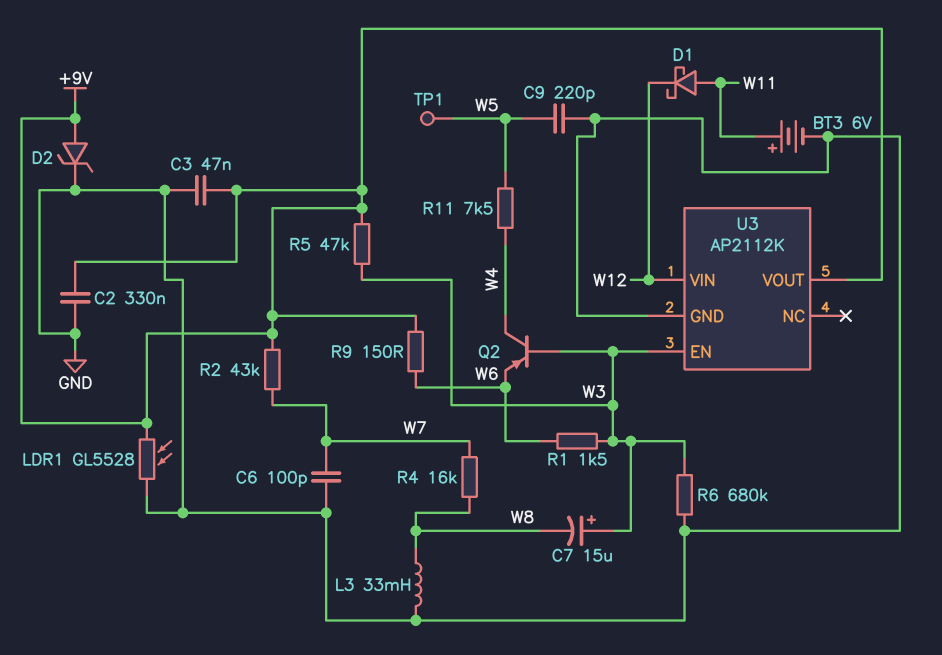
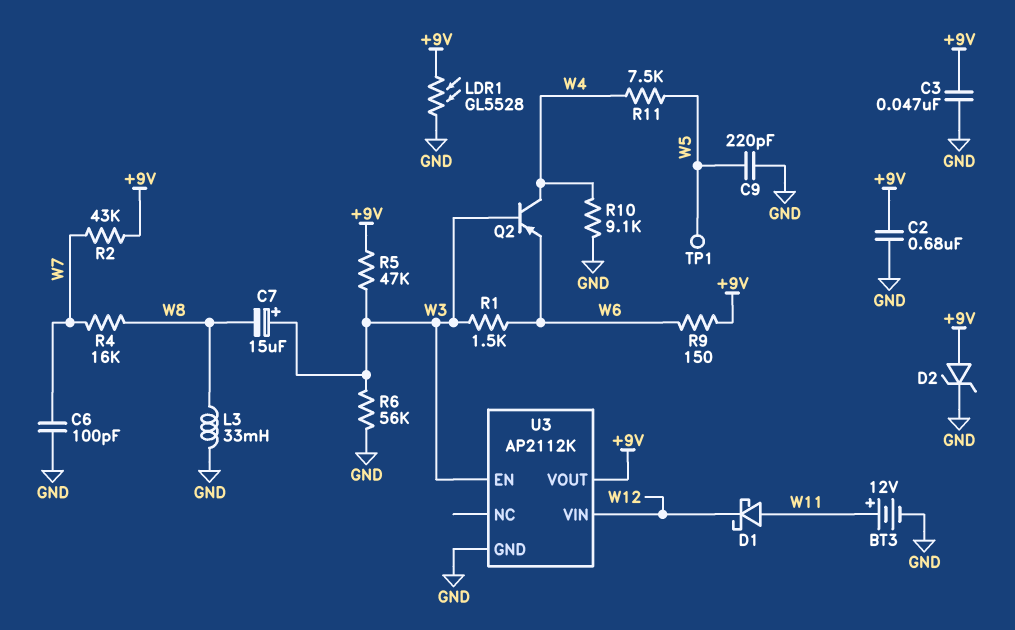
BT3: 6V (plus W11, minus GND) -> 12V (plus W11, minus GND)
C2: 330nF (+9V, GND) -> 680nF (+9V, GND)
R6: 680k (GND, W3) -> 56k (GND, W3)
R10: none -> 9.1k (GND, W4)

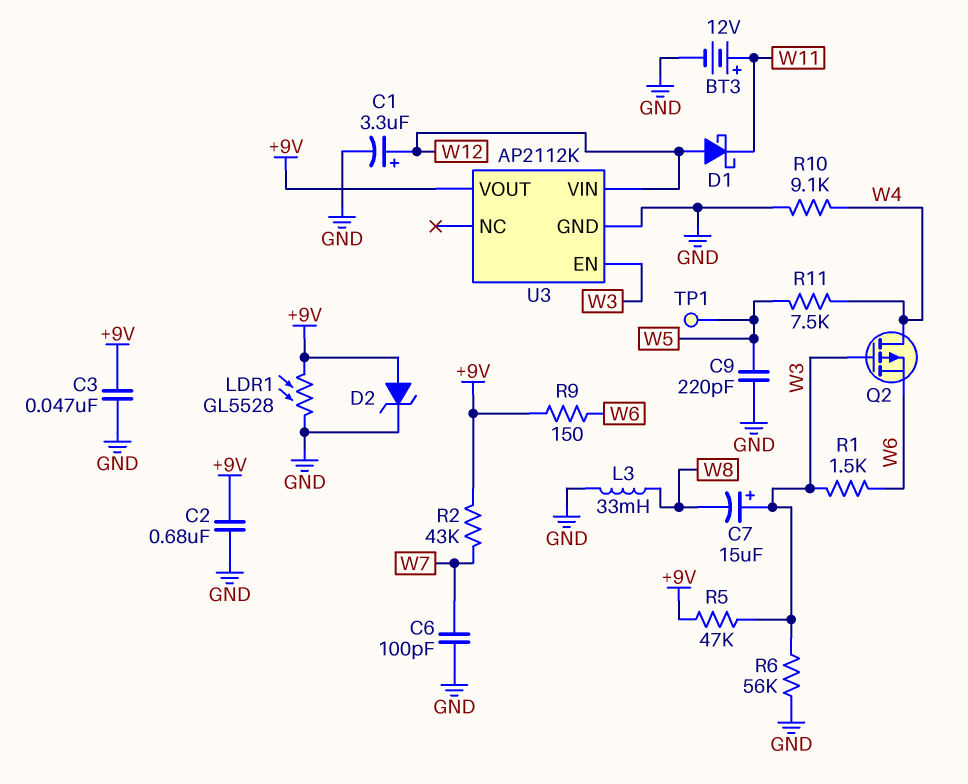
C1: none -> 3.3uF (plus W12, minus GND)
D1: schottky (A W11, K W12) -> schottky (A W12, K W11)
Q2: PNP (B W3, C W4, E W6) -> PMOS (G W3, D W4, S W6)
R4: 16k (W7, W8) -> none

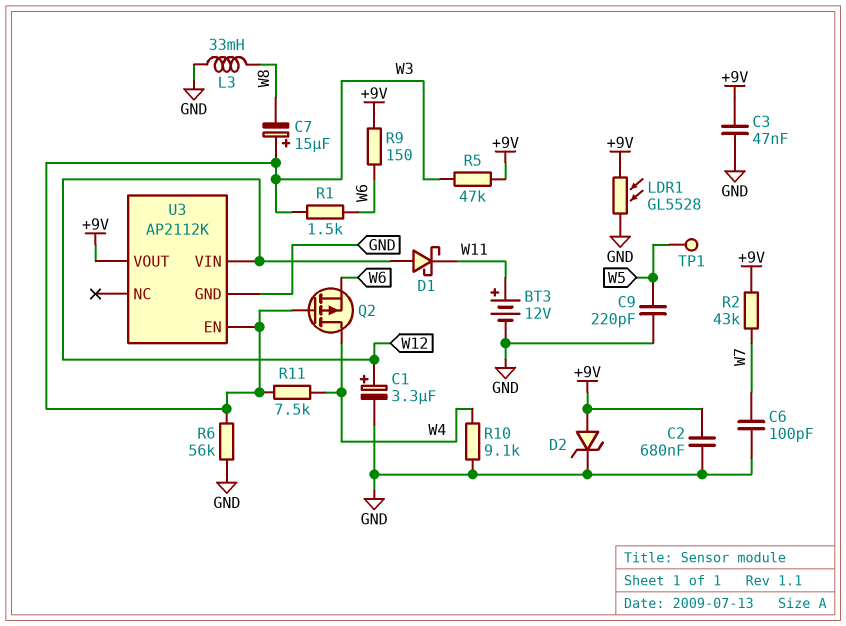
R11: 7.5k (W4, W5) -> 7.5k (W3, W4)

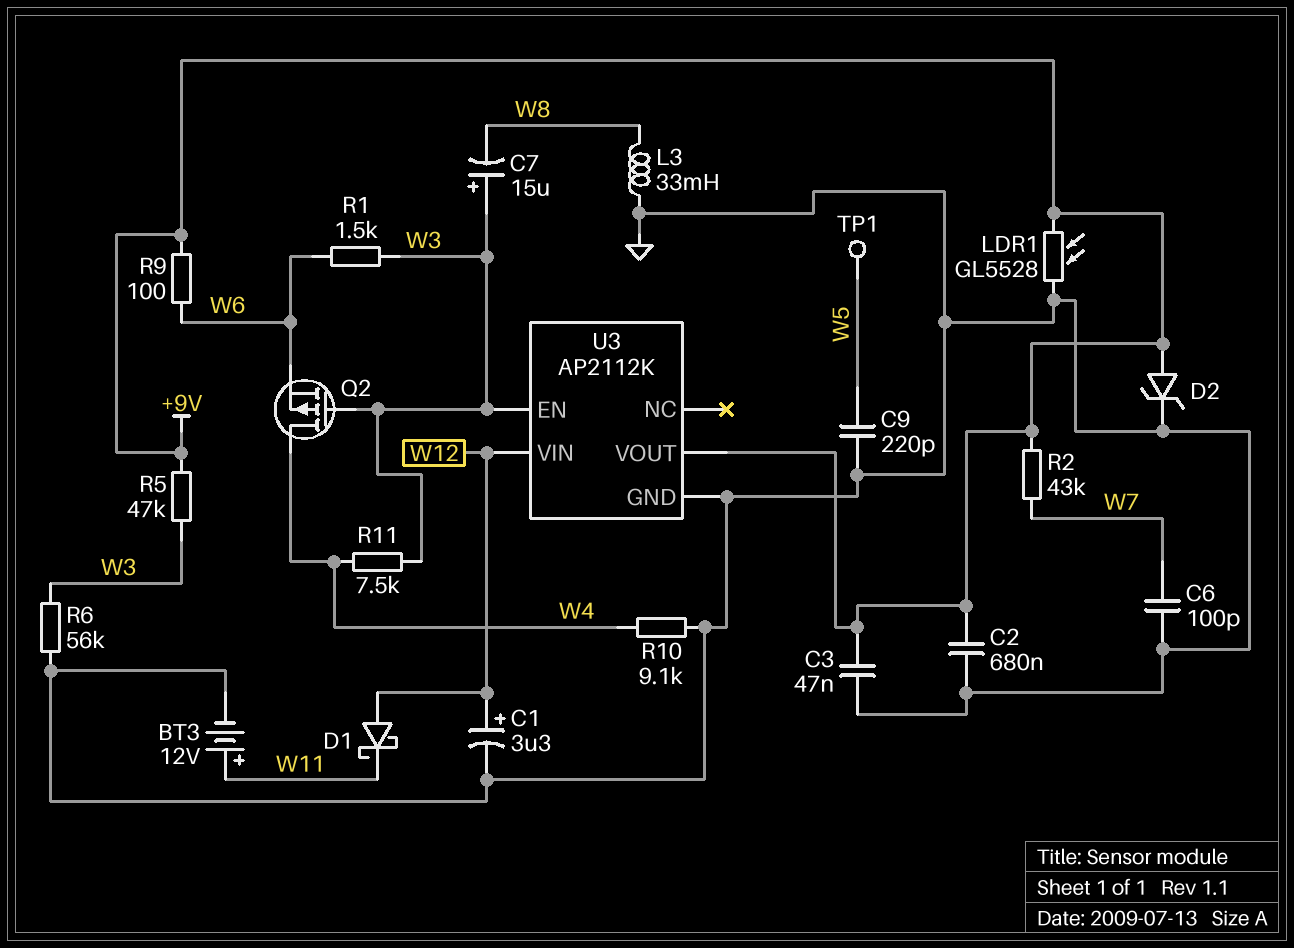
R9: 150 (+9V, W6) -> 100 (+9V, W6)

